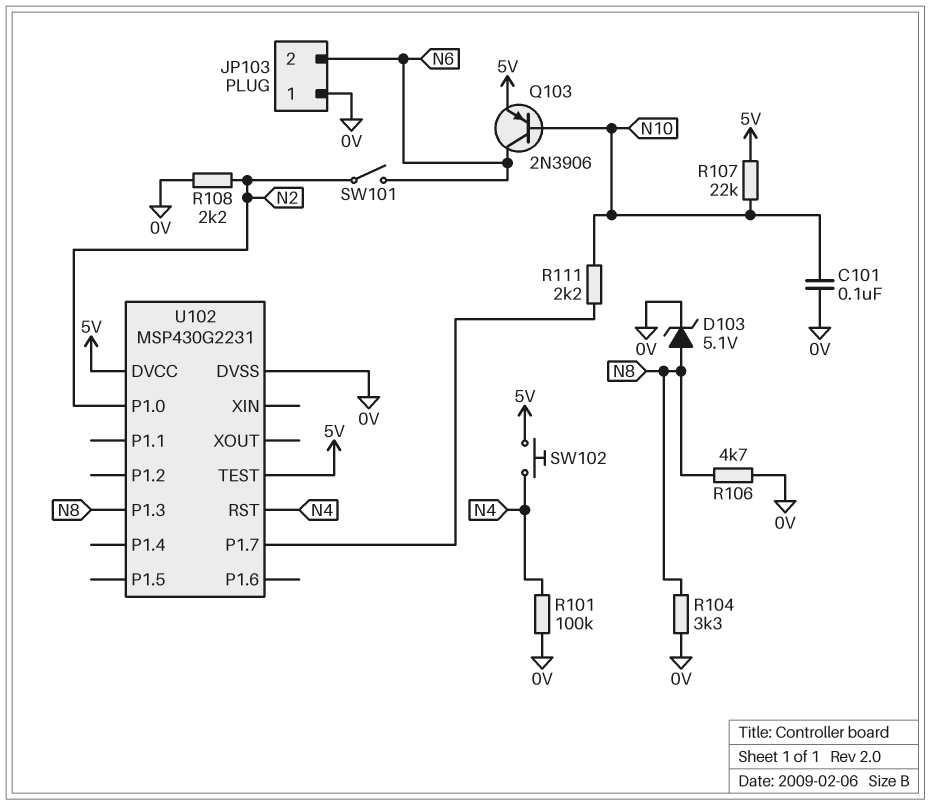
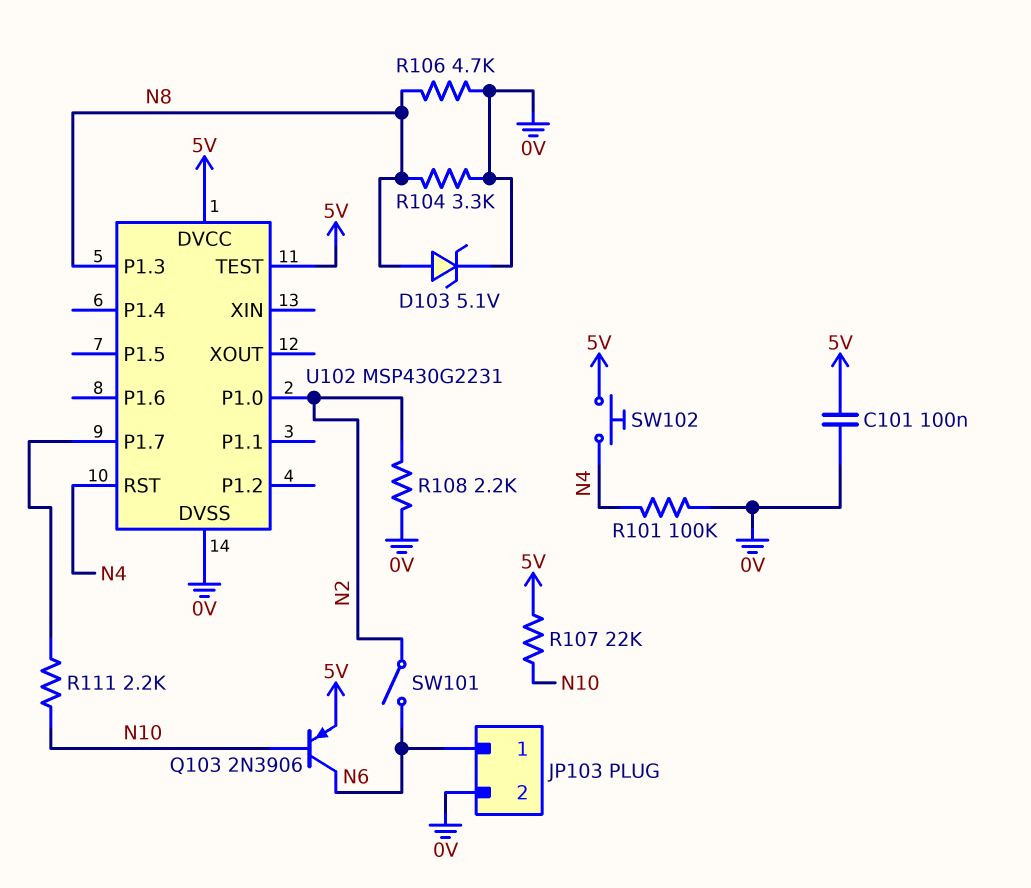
C101: 100nF (0V, N10) -> 100nF (0V, 5V)
JP103 pin 1: 0V -> N6
JP103 pin 2: N6 -> 0V

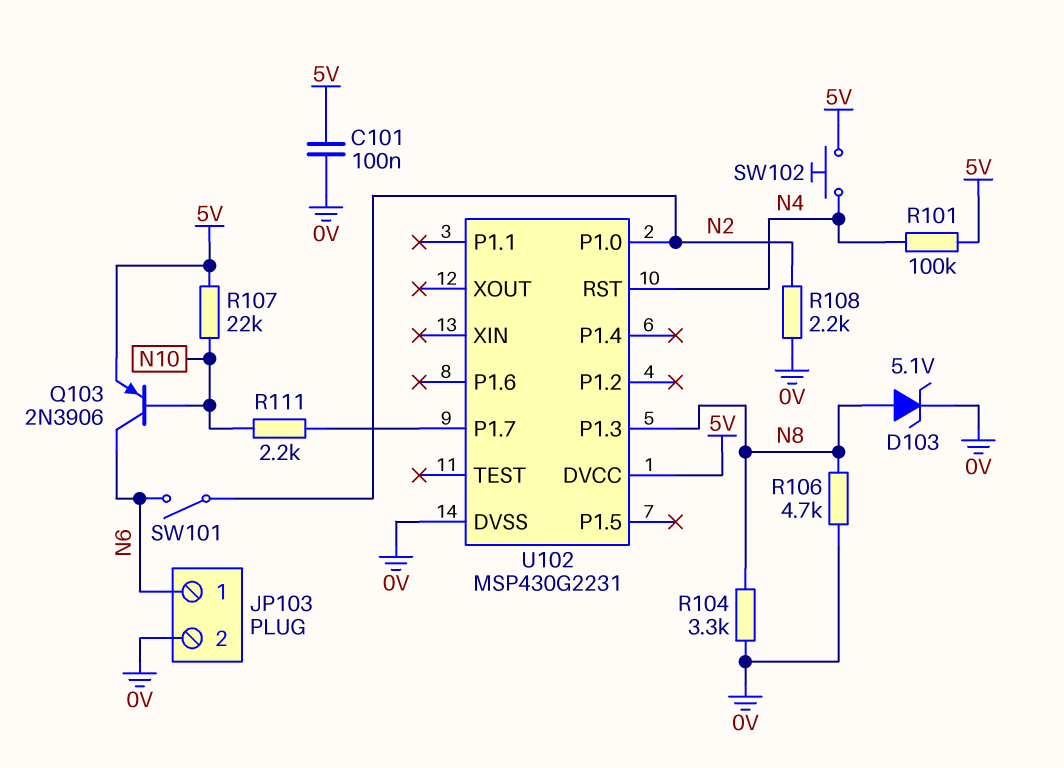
R101: 100k (0V, N4) -> 100k (5V, N4)
U102 pin TEST: 5V -> none

